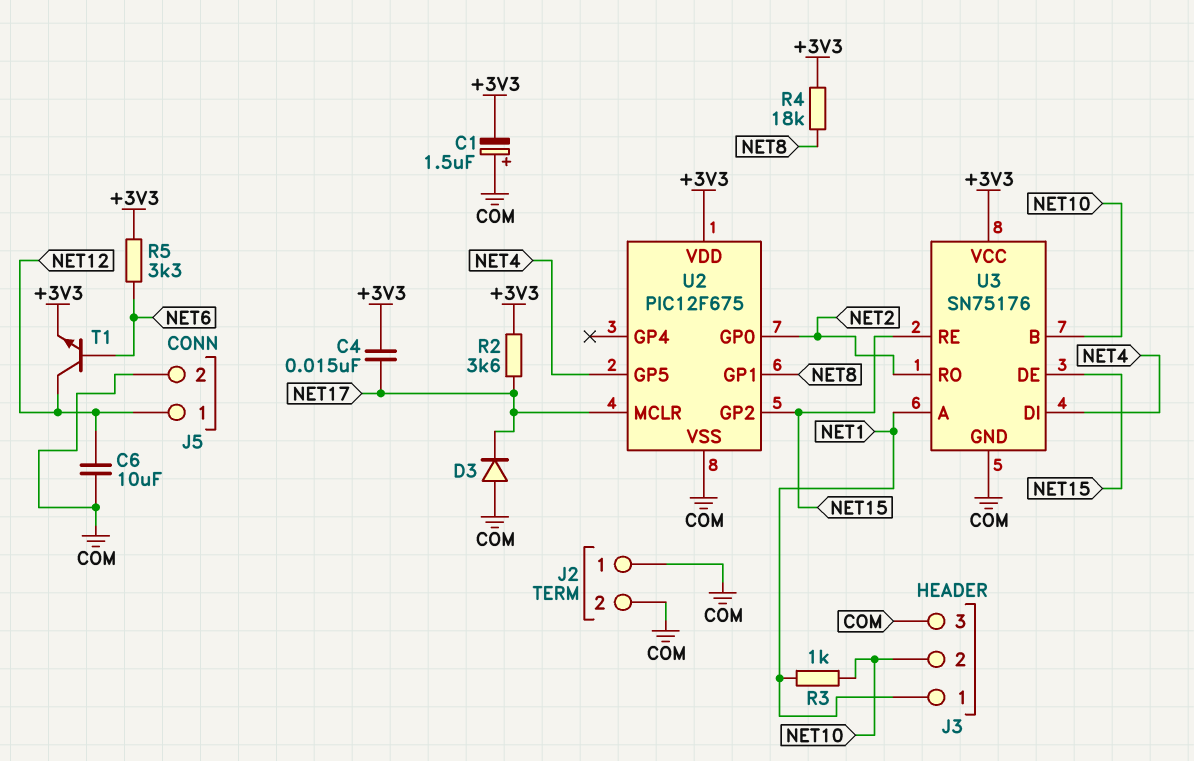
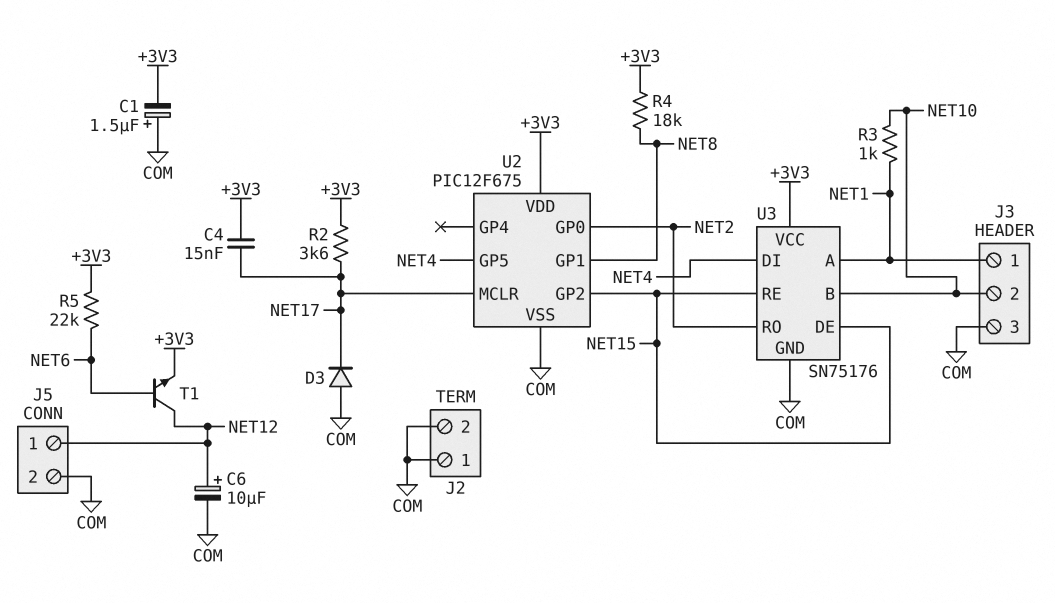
C6: 10uF (COM, NET12) -> 10uF (plus NET12, minus COM)
R5: 3.3k (+3V3, NET6) -> 22k (+3V3, NET6)

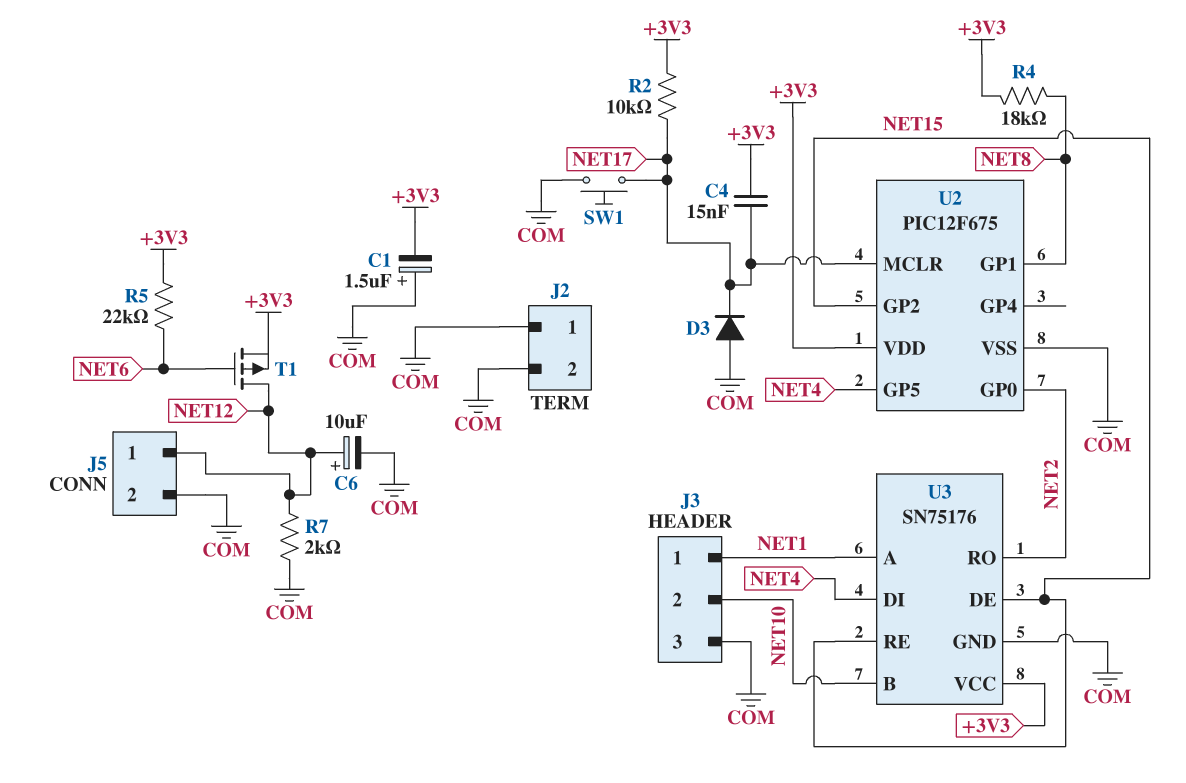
R2: 3.6k (+3V3, NET17) -> 10k (+3V3, NET17)
R3: 1k (NET1, NET10) -> none
R7: none -> 2k (COM, NET12)
SW1: none -> button (COM, NET17)
T1: NPN (B NET6, C NET12, E +3V3) -> PMOS (G NET6, D NET12, S +3V3)

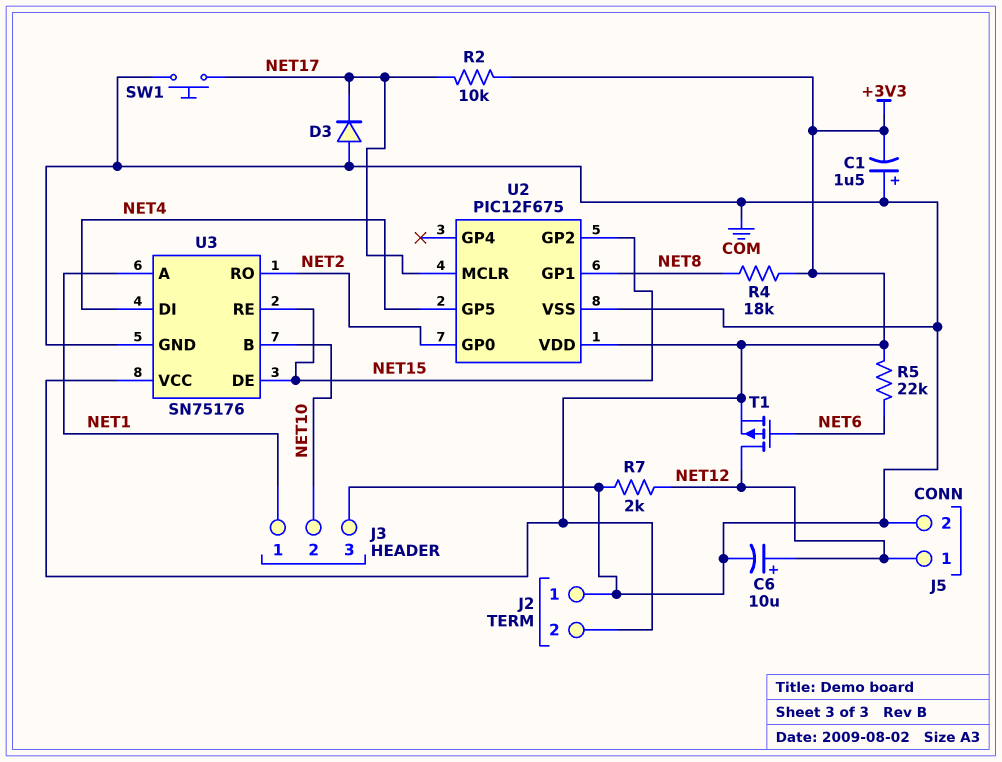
C4: 15nF (+3V3, NET17) -> none
J2 pin 2: COM -> +3V3

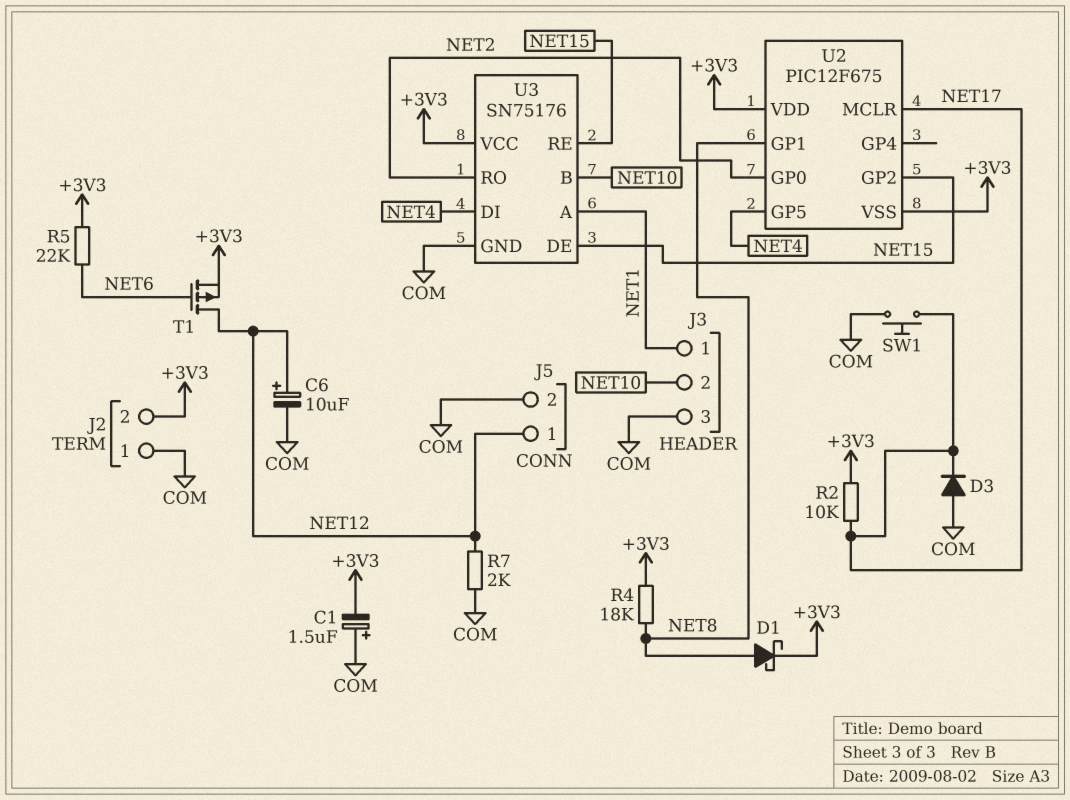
D1: none -> schottky (A NET8, K +3V3)
U2 pin VSS: COM -> +3V3

